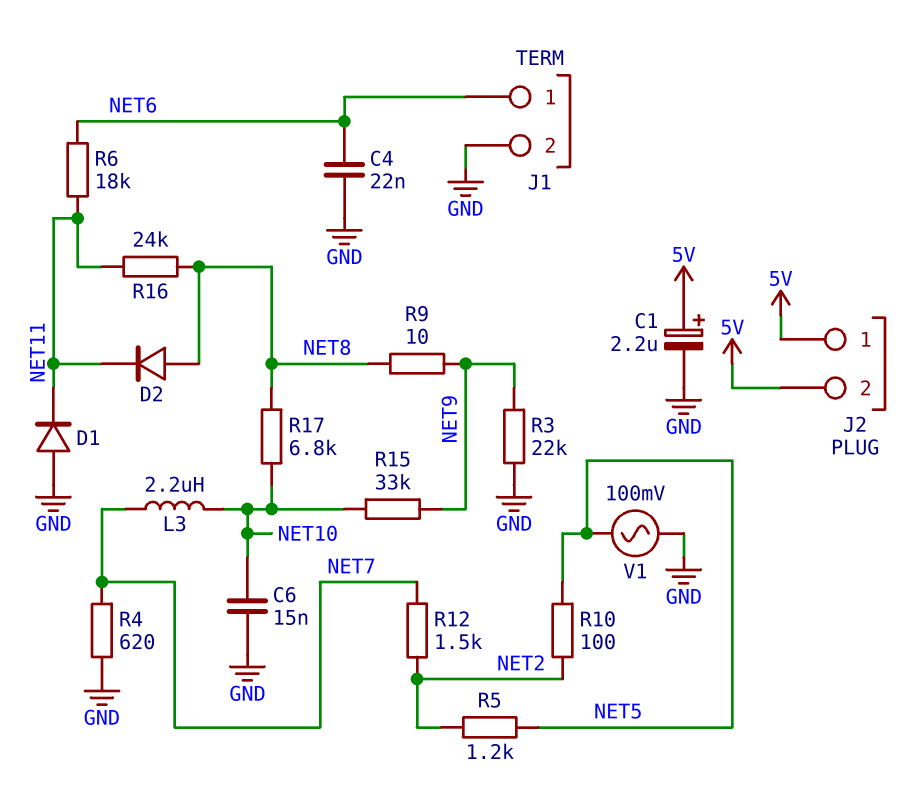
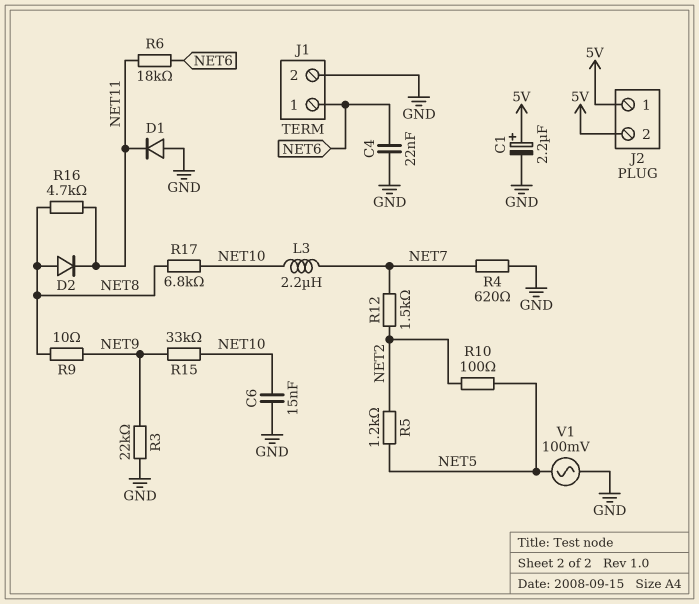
R16: 24k (NET8, NET11) -> 4.7k (NET8, NET11)

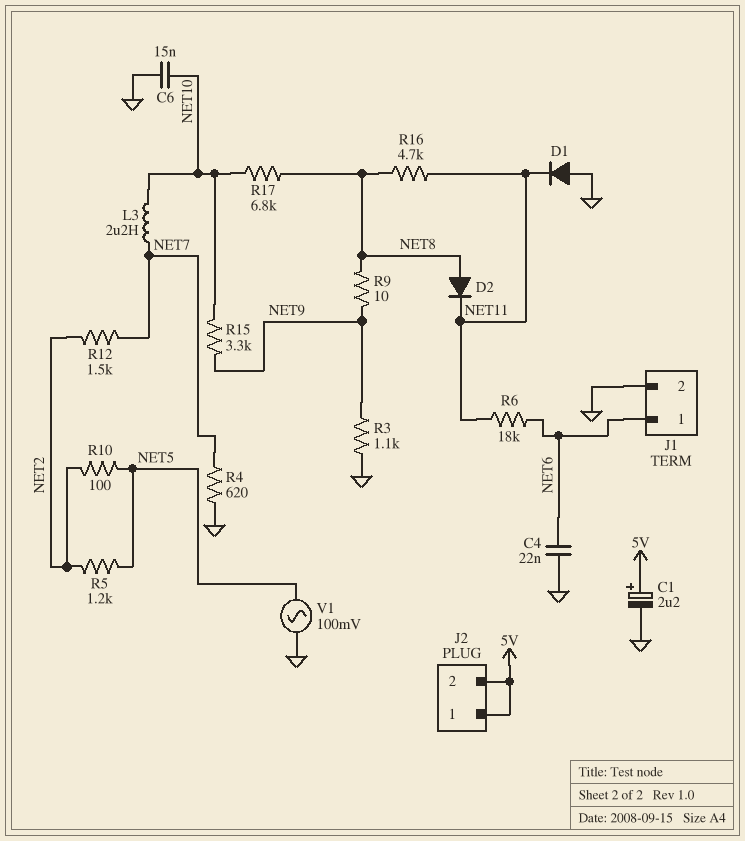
R3: 22k (GND, NET9) -> 1.1k (GND, NET9)
R15: 33k (NET9, NET10) -> 3.3k (NET9, NET10)

